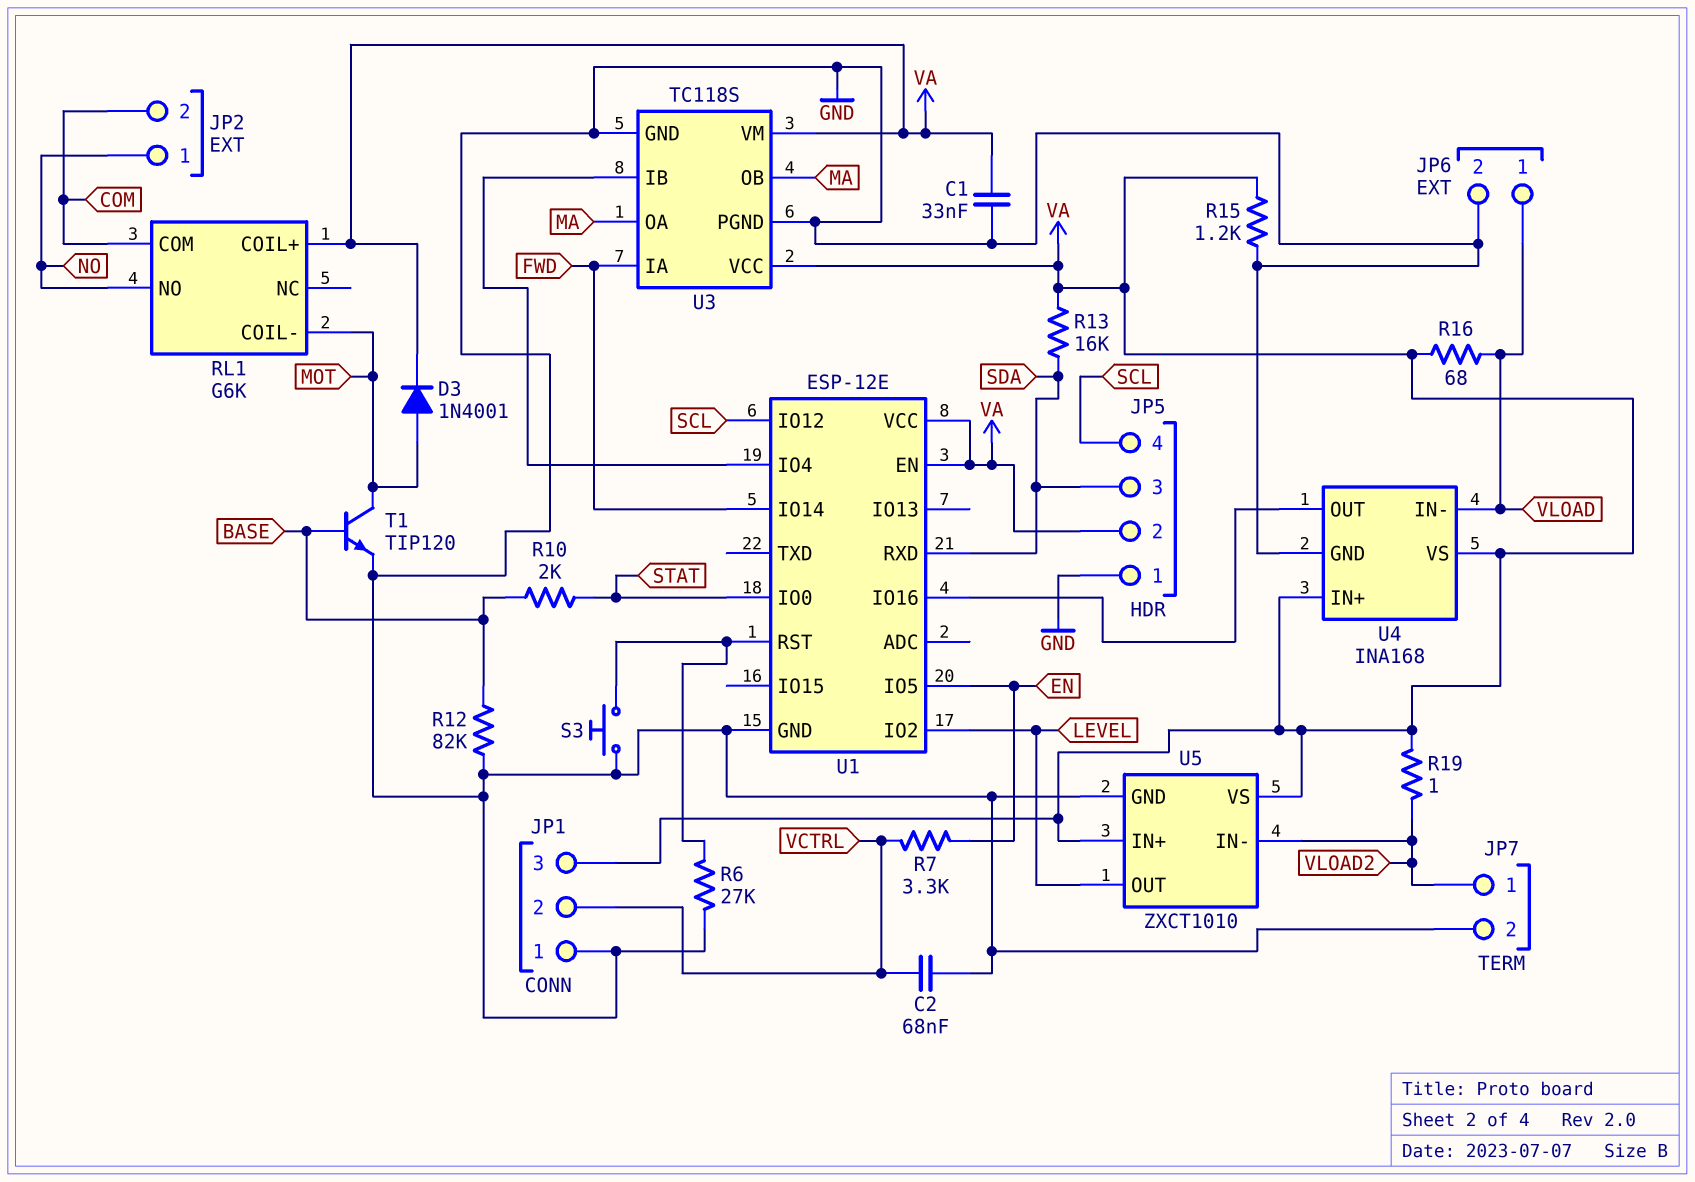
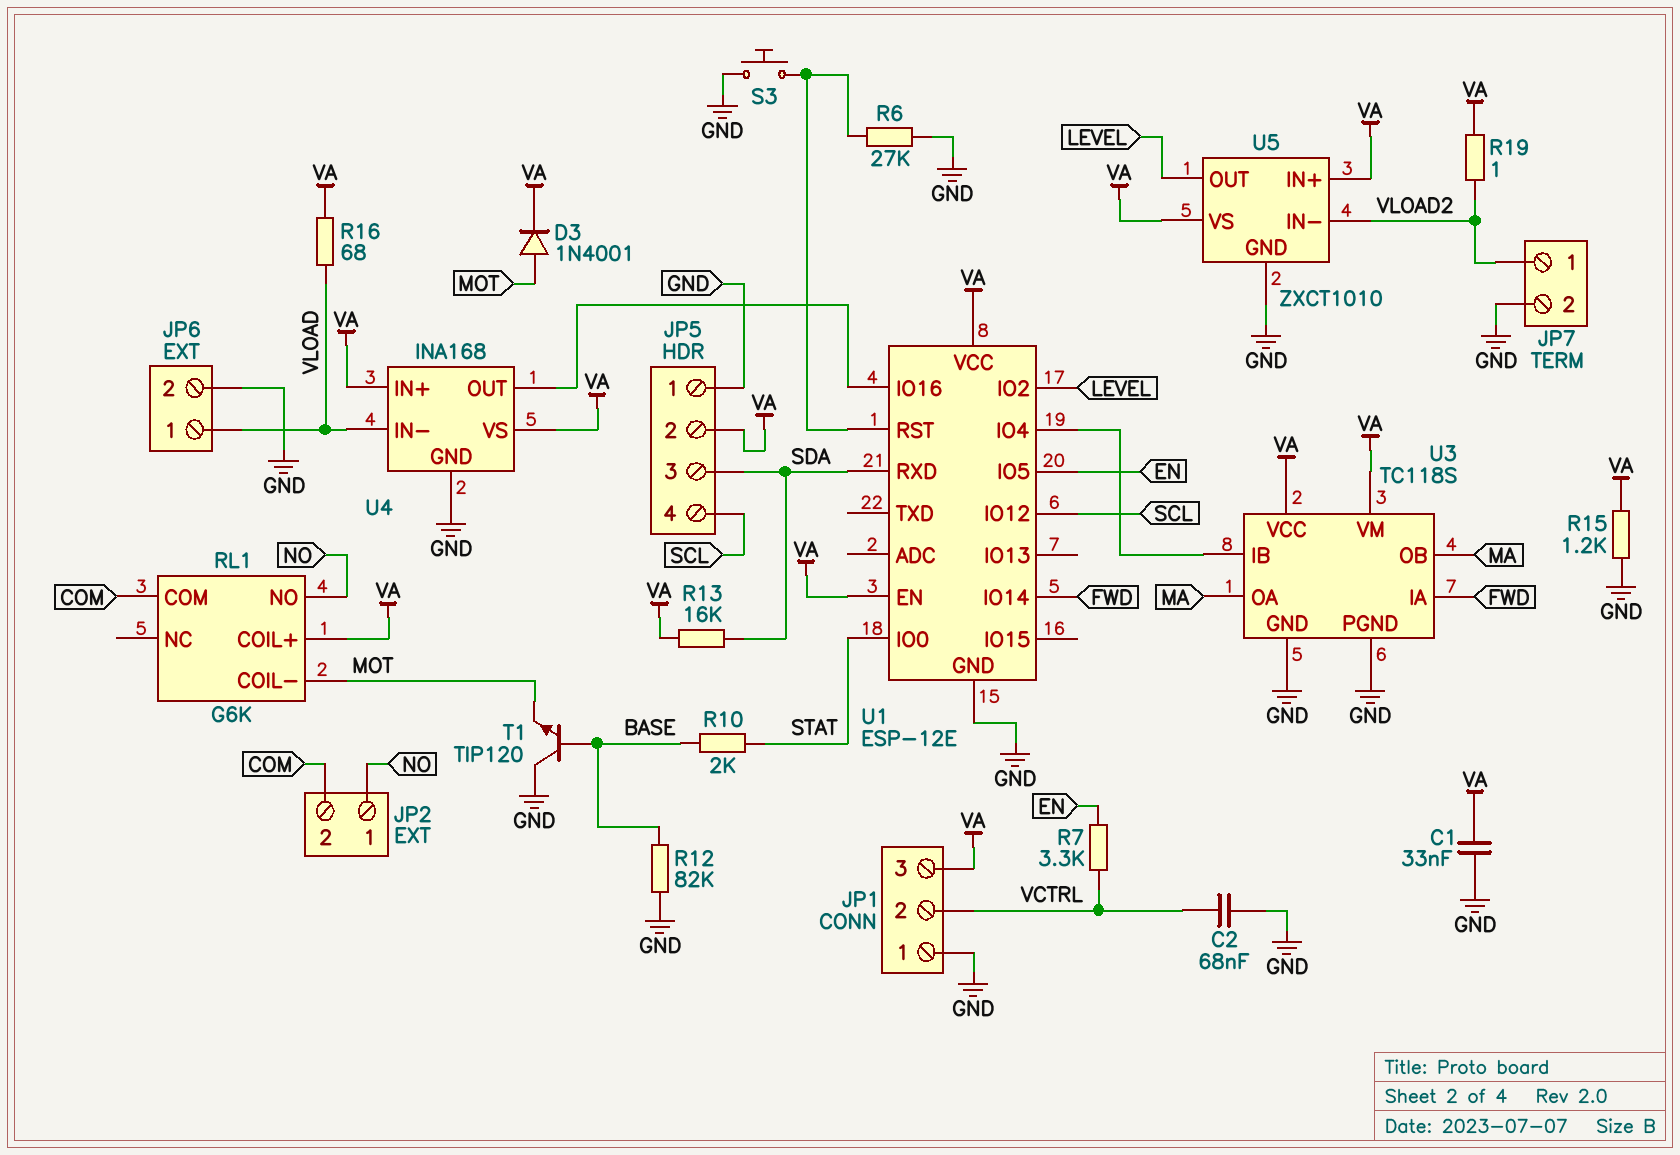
T1: NPN TIP120 (B BASE, C MOT, E GND) -> NPN TIP120 (B BASE, C GND, E MOT)

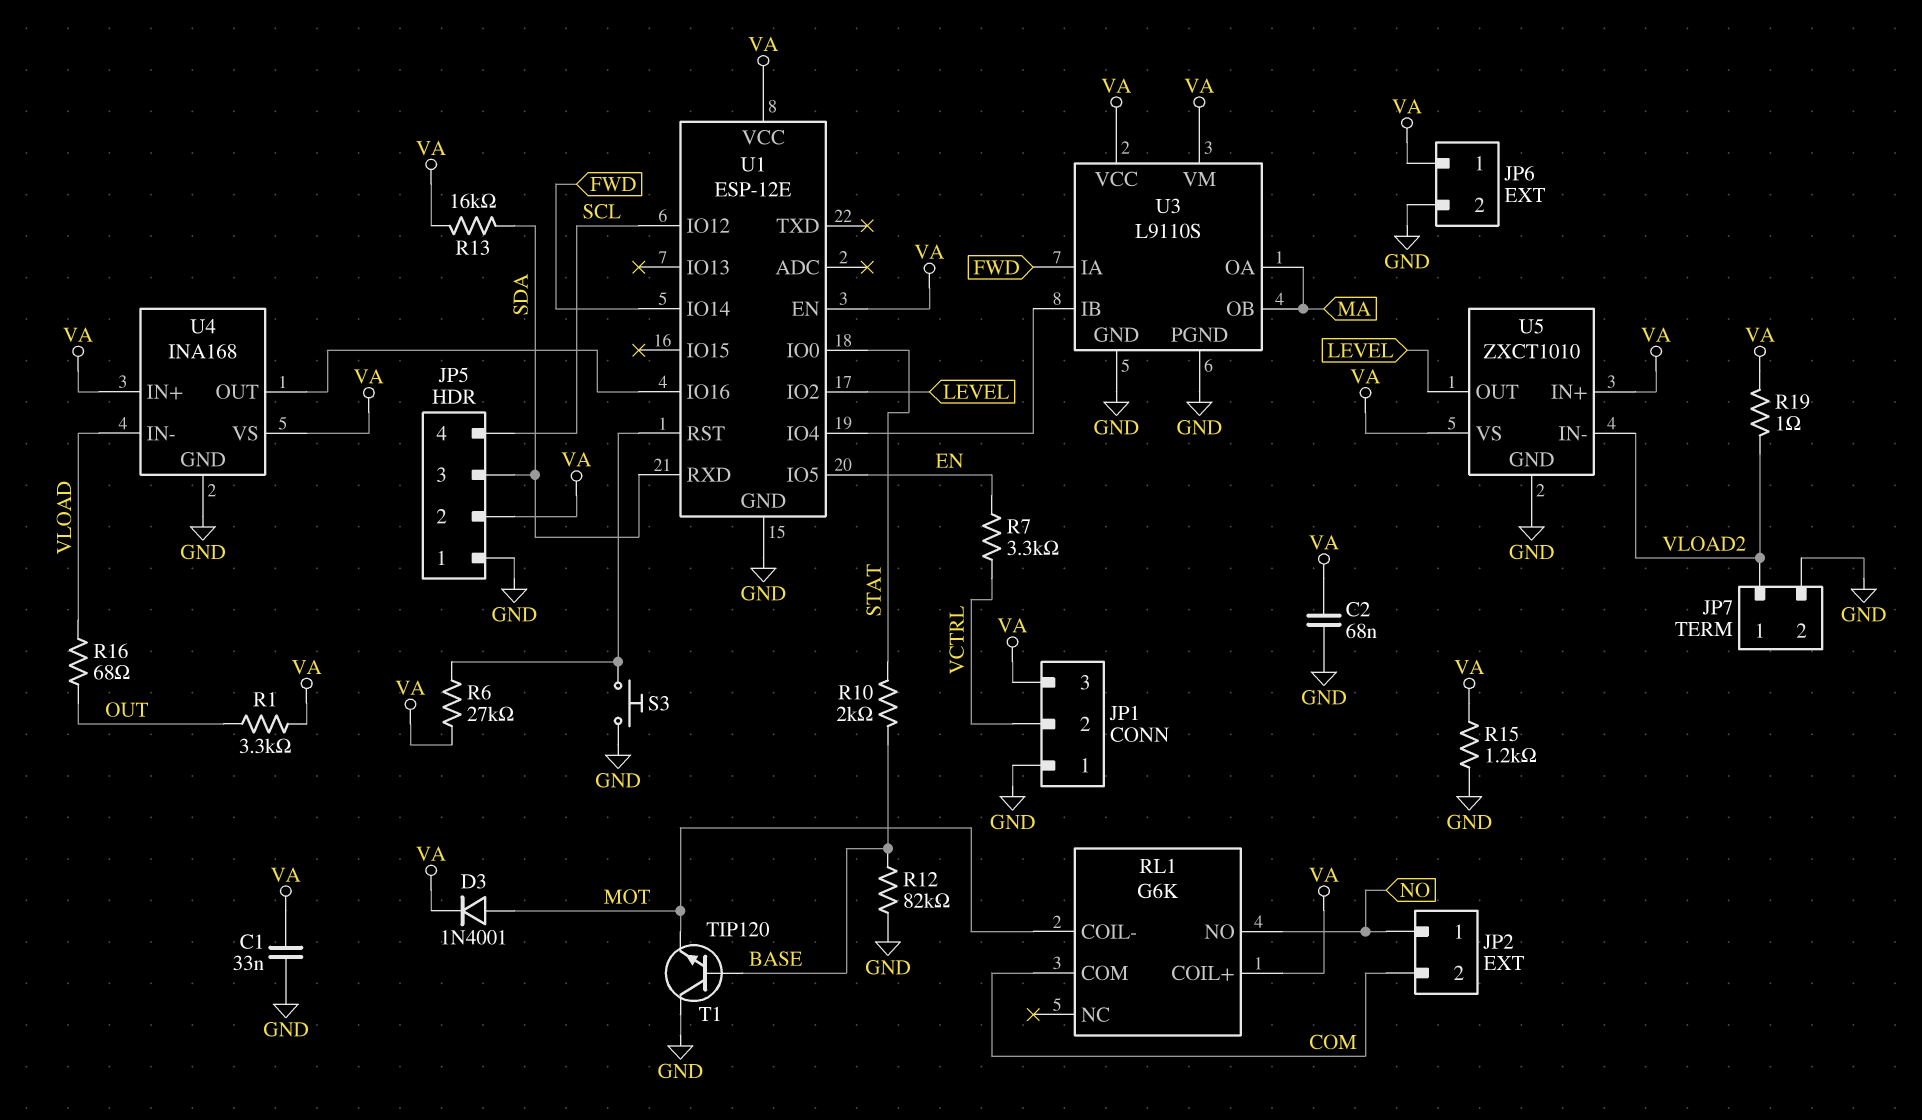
C2: 68nF (GND, VCTRL) -> 68nF (GND, VA)
JP6 pin 1: VLOAD -> VA
R1: none -> 3.3k (OUT, VA)
R6: 27k (GND, U1/RST) -> 27k (U1/RST, VA)
R16: 68 (VA, VLOAD) -> 68 (OUT, VLOAD)
U3: TC118S -> L9110S

